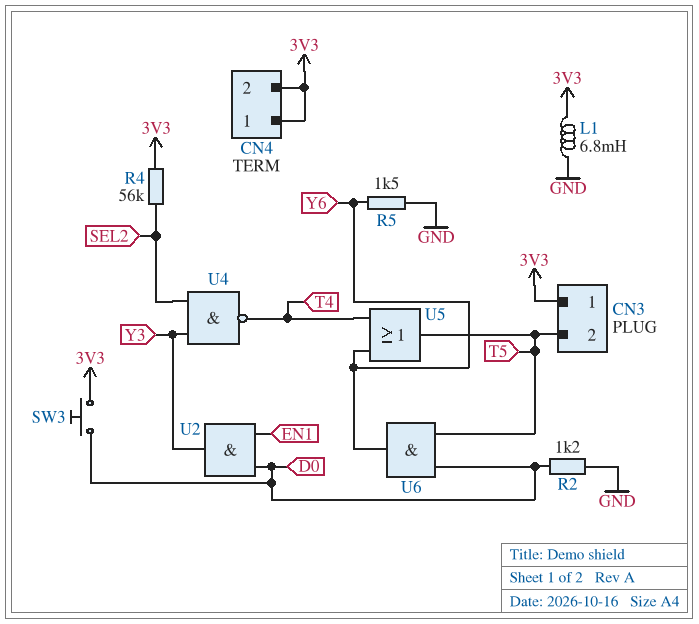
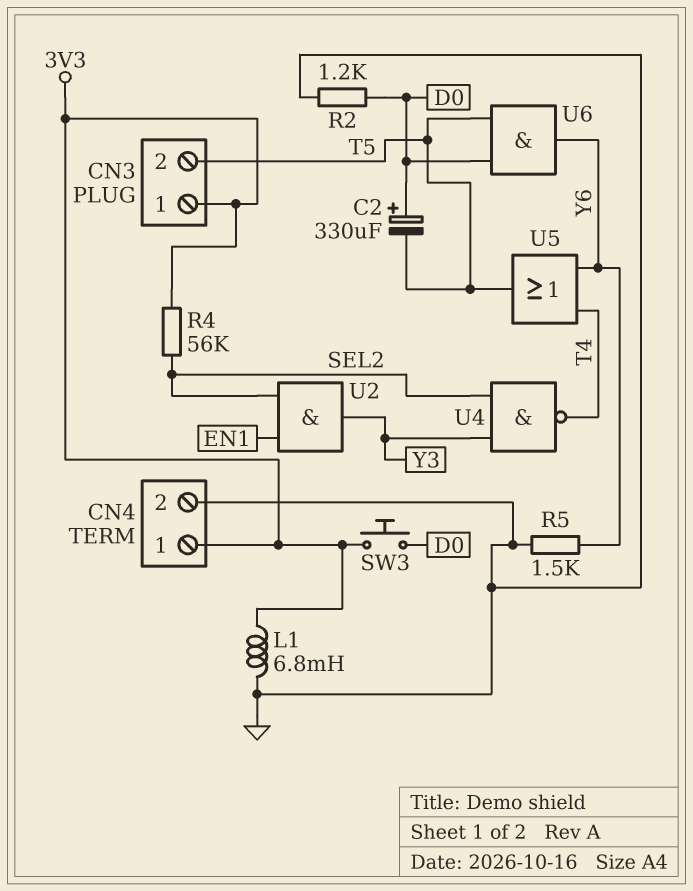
C2: none -> 330uF (plus D0, minus T5)
CN4 pin 2: 3V3 -> GND
U2: AND (in D0, in EN1, out Y3) -> AND (in EN1, in SEL2, out Y3)

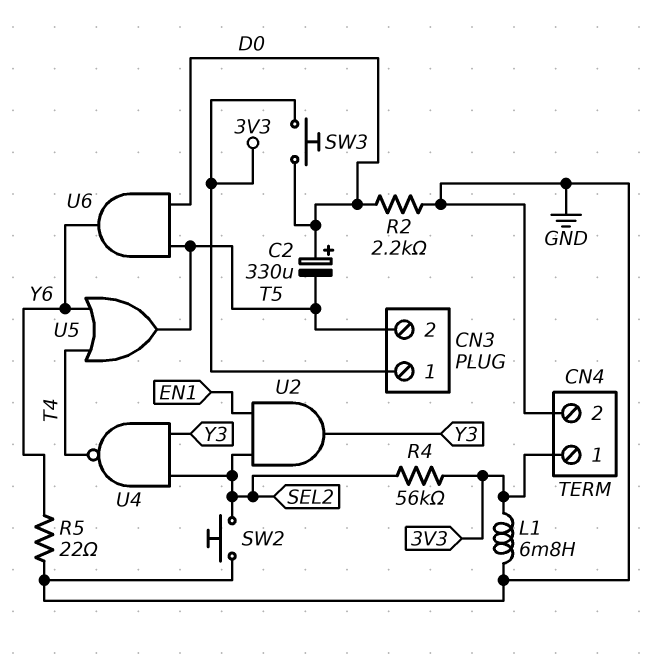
R2: 1.2k (D0, GND) -> 2.2k (D0, GND)
R5: 1.5k (GND, Y6) -> 22 (GND, Y6)
SW2: none -> button (GND, SEL2)

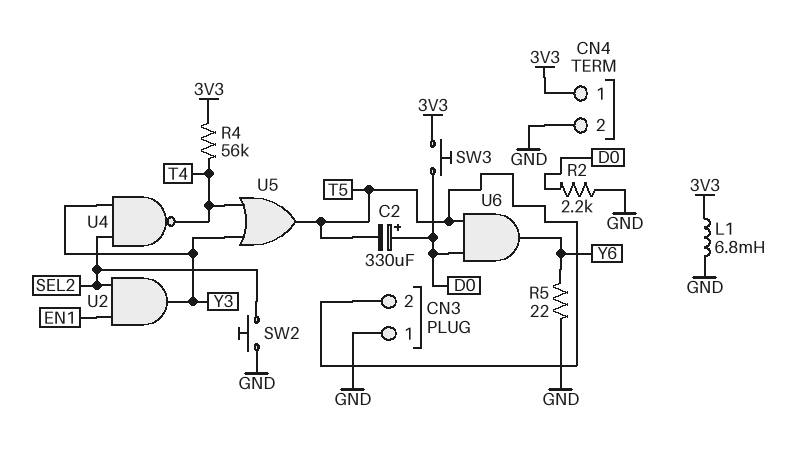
CN3 pin 1: 3V3 -> GND
R4: 56k (3V3, SEL2) -> 56k (3V3, T4)
U5: OR (in T4, in Y6, out T5) -> OR (in T4, in Y3, out T5)

